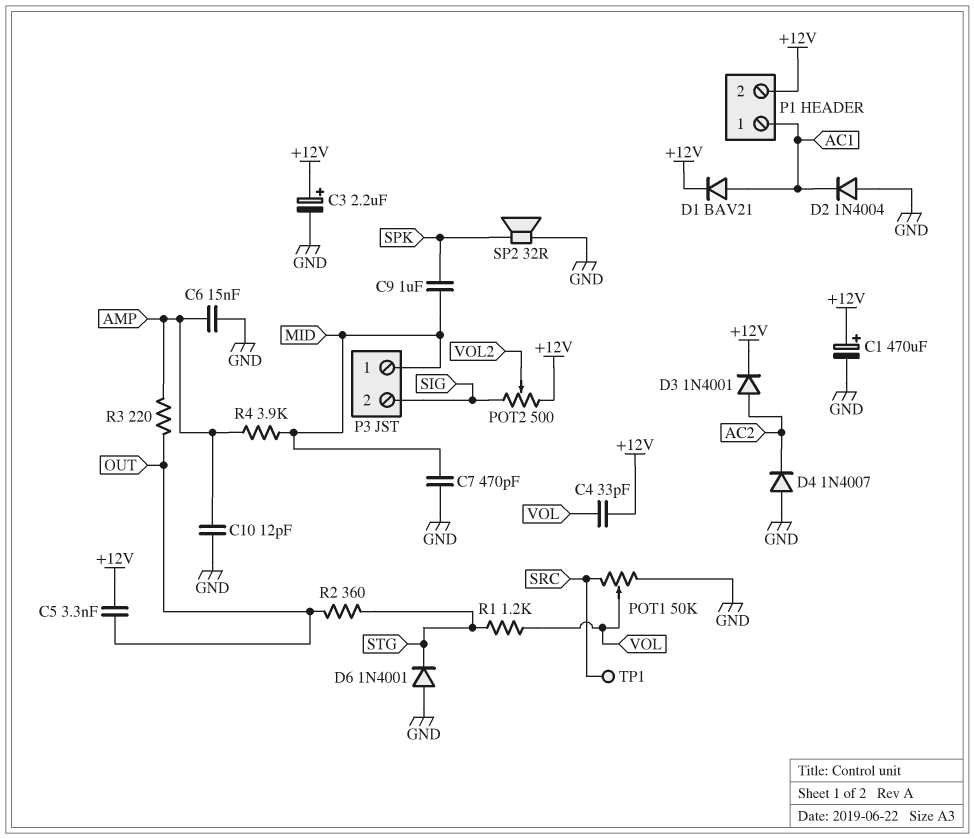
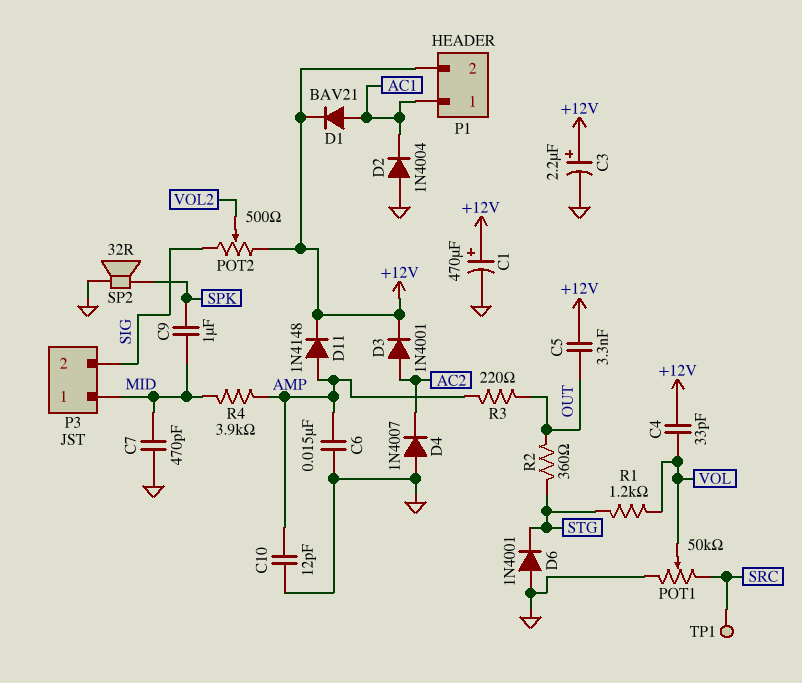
D11: none -> diode 1N4148 (A AMP, K +12V)

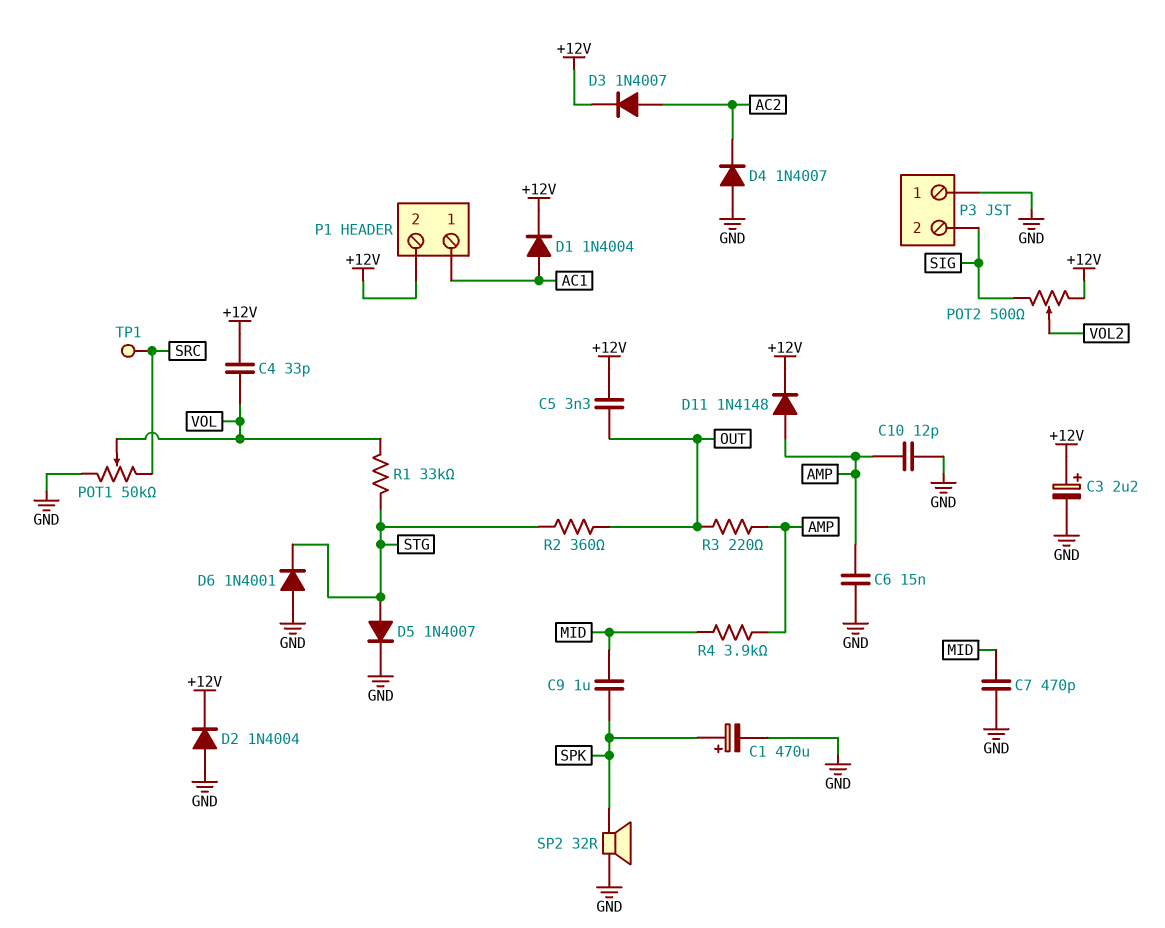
C1: 470uF (plus +12V, minus GND) -> 470uF (plus SPK, minus GND)
D1: diode BAV21 (A AC1, K +12V) -> diode 1N4004 (A AC1, K +12V)
D2: diode 1N4004 (A GND, K AC1) -> diode 1N4004 (A GND, K +12V)
D3: diode 1N4001 (A AC2, K +12V) -> diode 1N4007 (A AC2, K +12V)
D5: none -> diode 1N4007 (A STG, K GND)
P3 pin 1: MID -> GND
R1: 1.2k (STG, VOL) -> 33k (STG, VOL)

